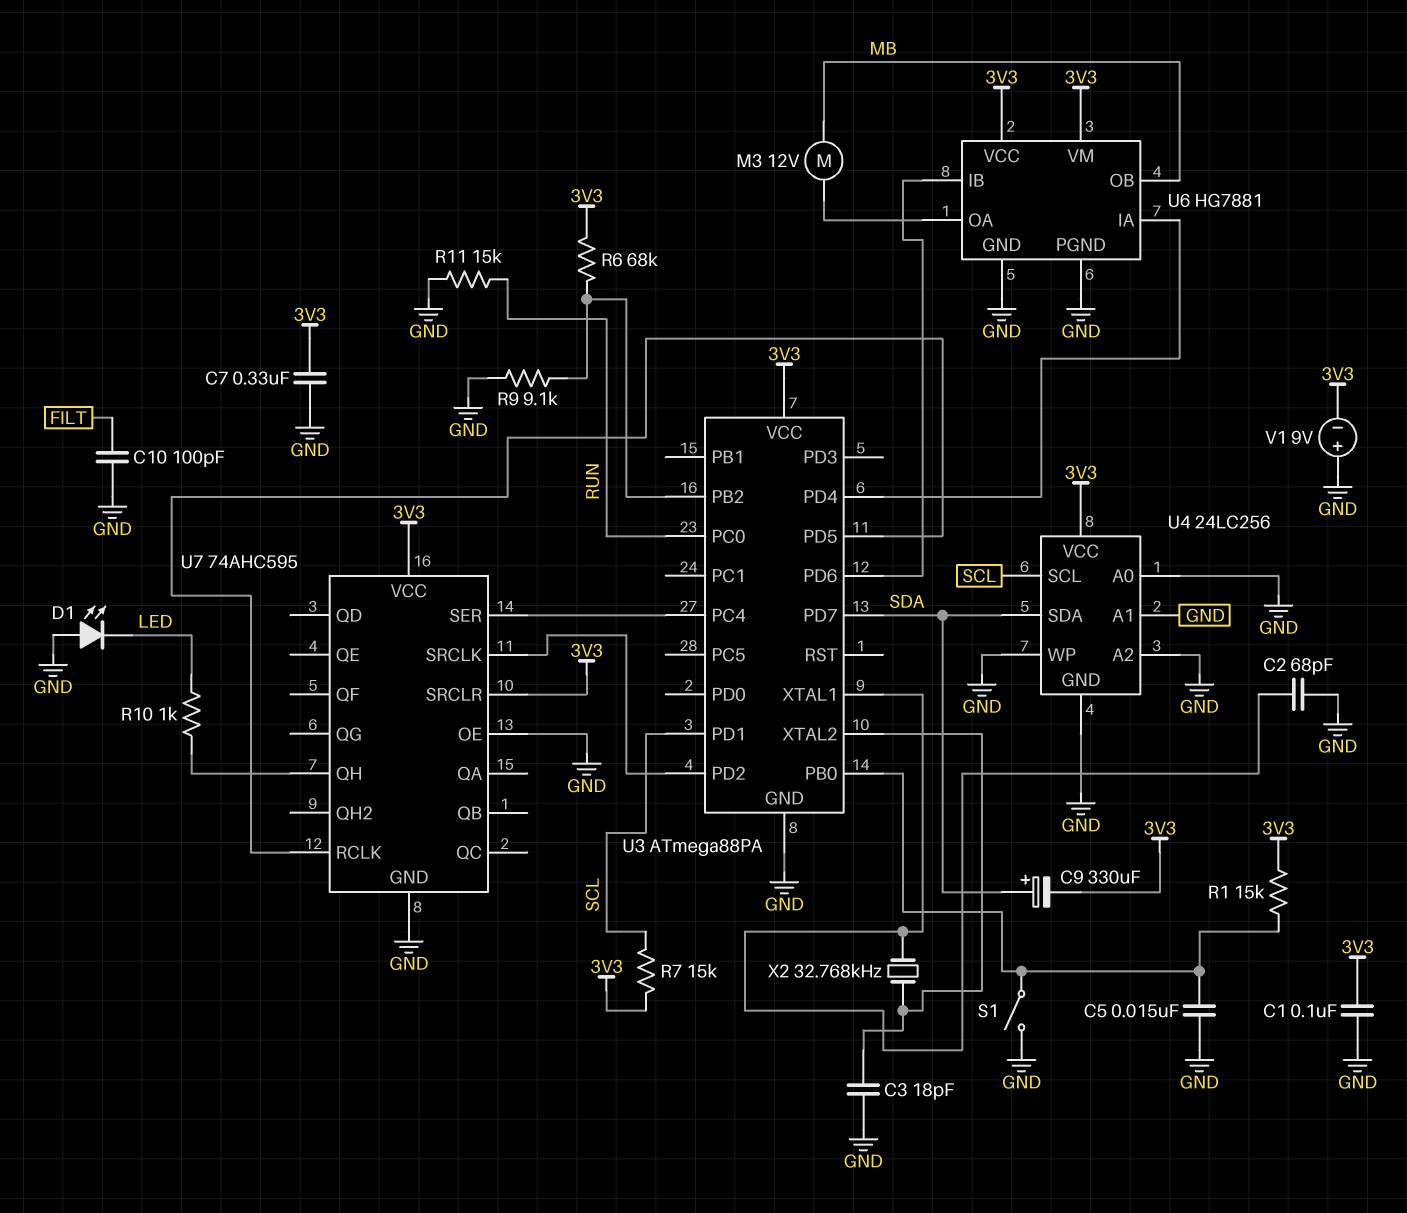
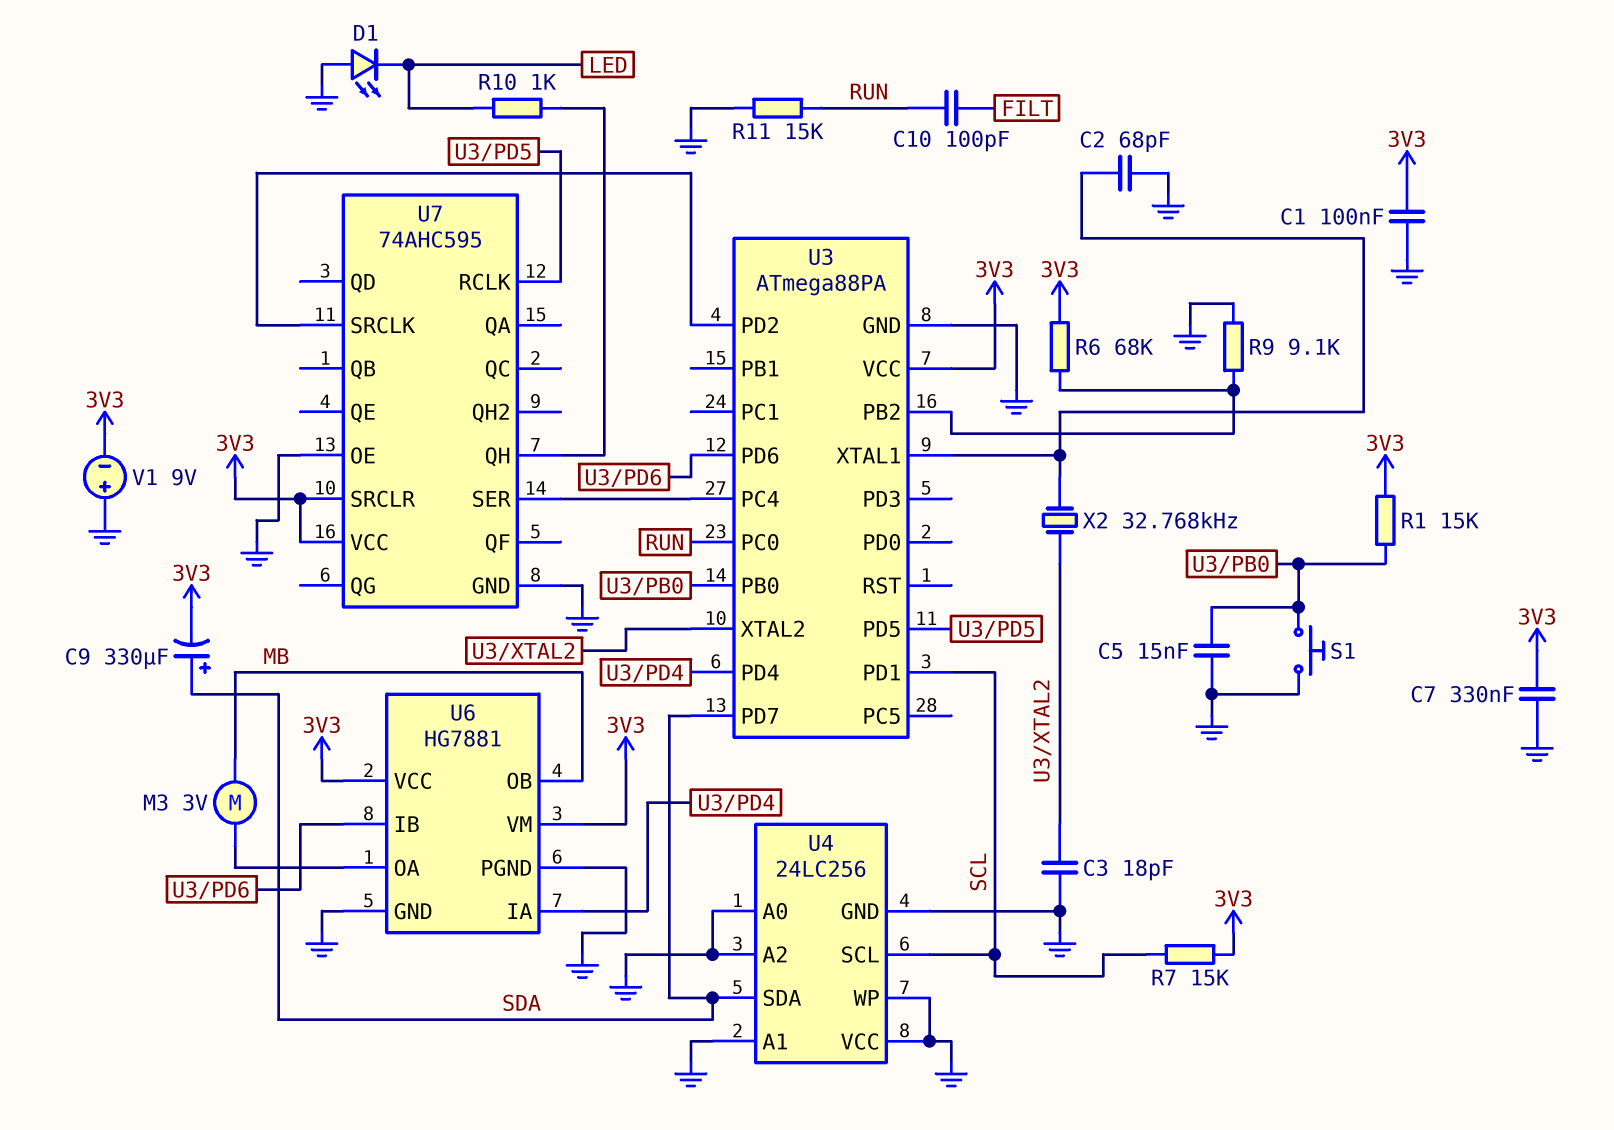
C10: 100pF (FILT, GND) -> 100pF (FILT, RUN)
M3: motor 12V (MB, U6/OA) -> motor 3V (MB, U6/OA)
S1: switch (GND, U3/PB0) -> button (GND, U3/PB0)
U4 pin VCC: 3V3 -> GND

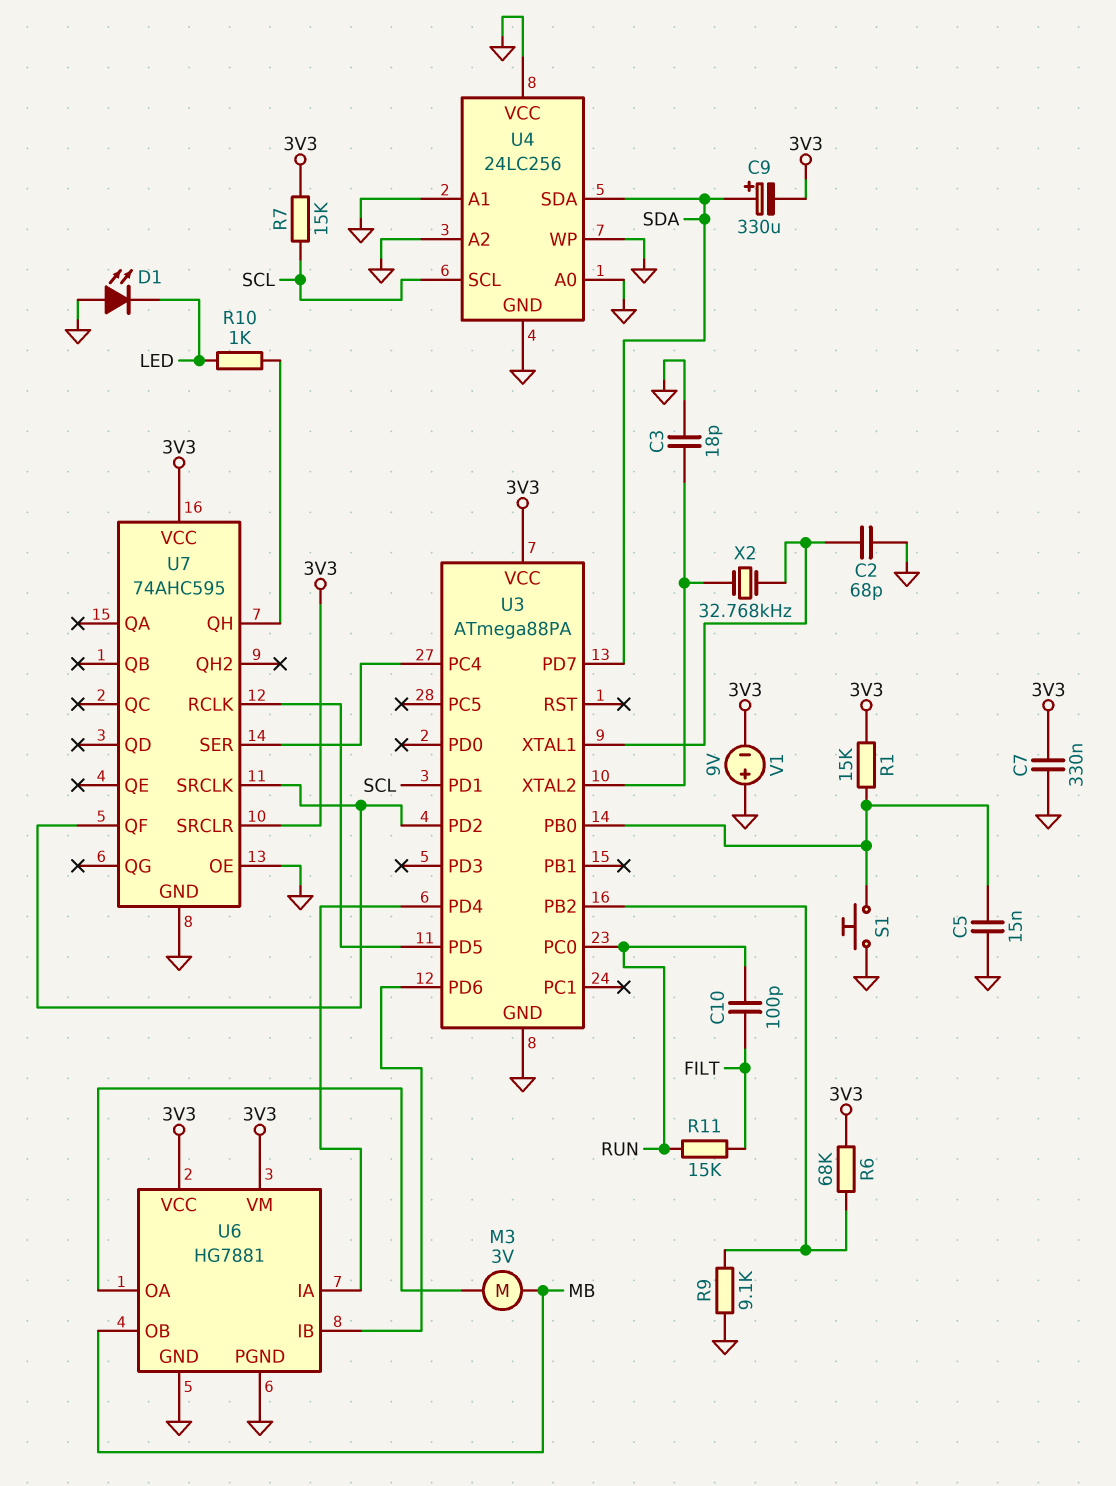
C1: 100nF (3V3, GND) -> none
R11: 15k (GND, RUN) -> 15k (FILT, RUN)
U7 pin QF: none -> U3/PD2

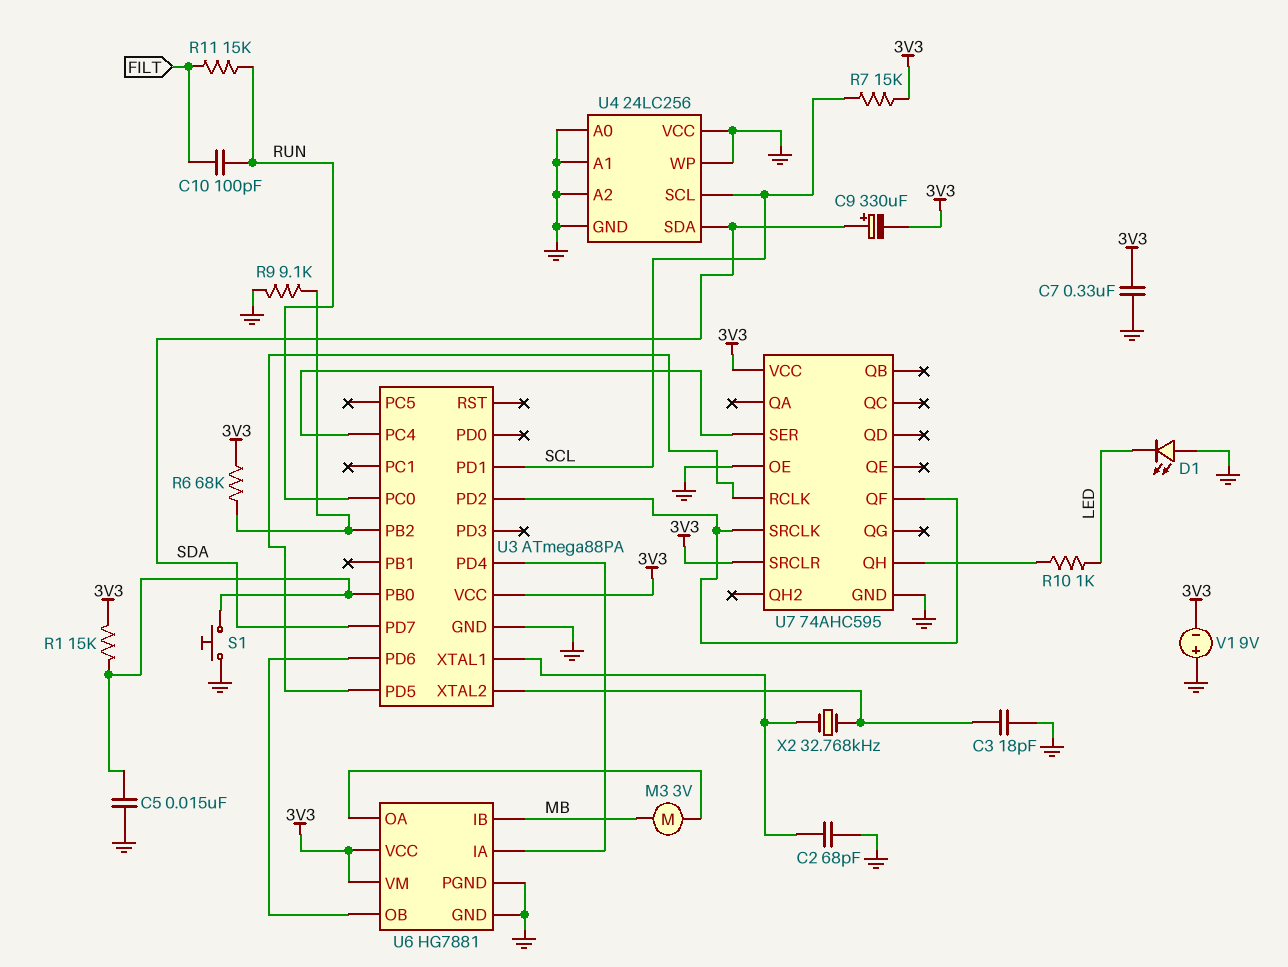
U6 pin IB: U3/PD6 -> MB
U6 pin OB: MB -> U3/PD6

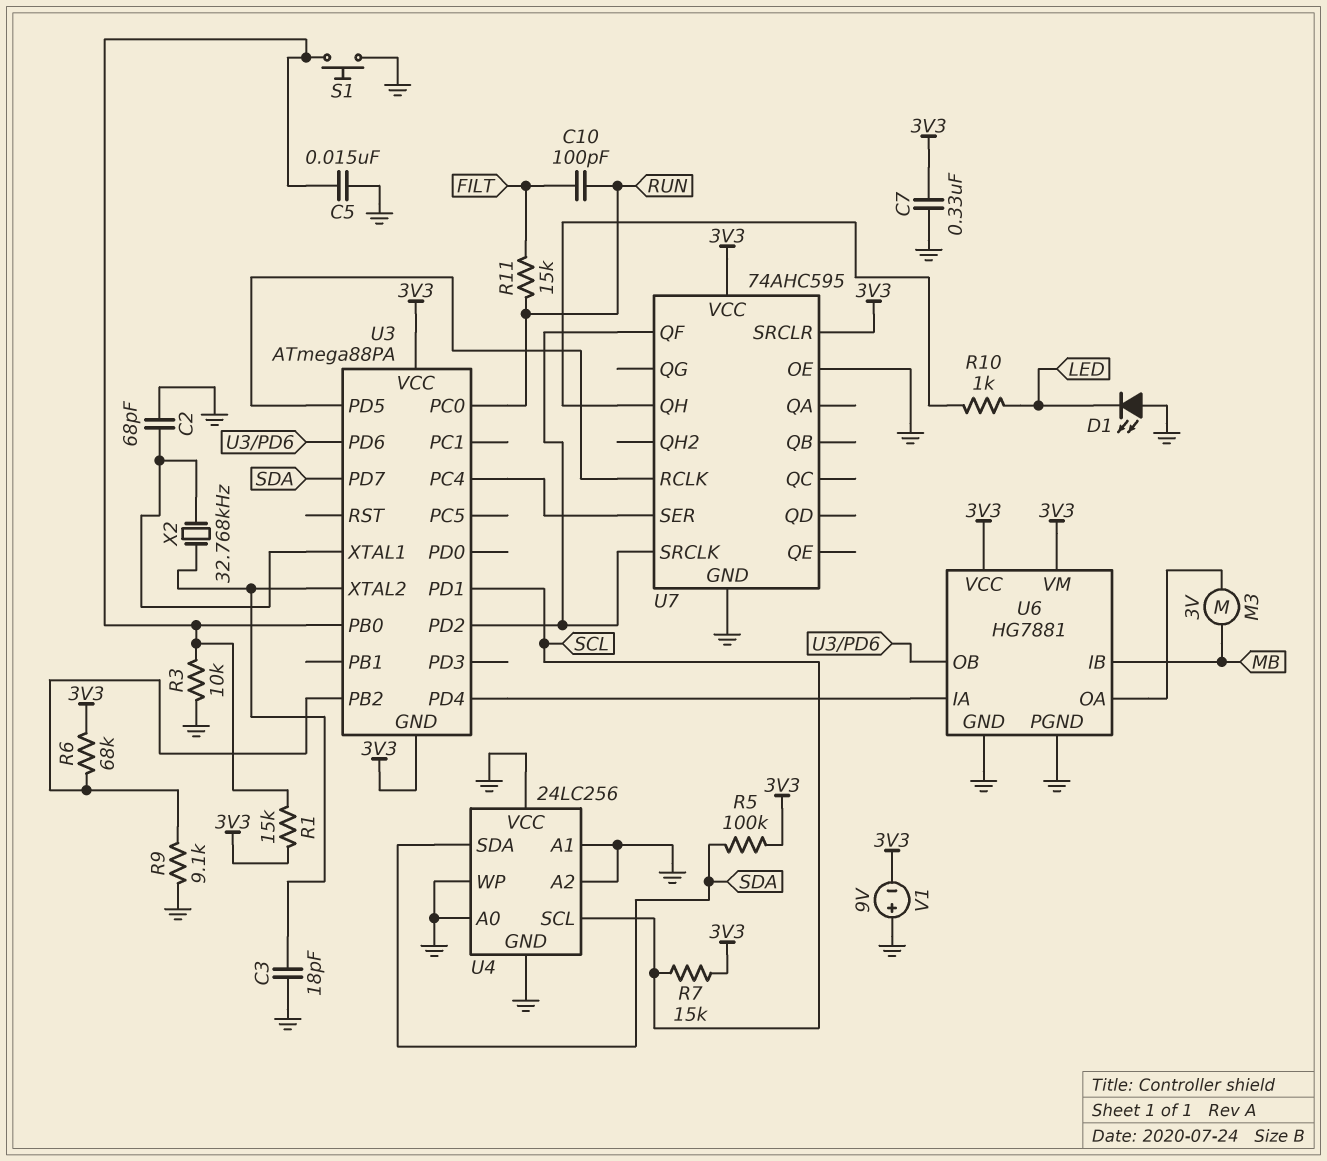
C9: 330uF (plus SDA, minus 3V3) -> none
R3: none -> 10k (GND, U3/PB0)
R5: none -> 100k (3V3, SDA)
U3 pin GND: GND -> 3V3

